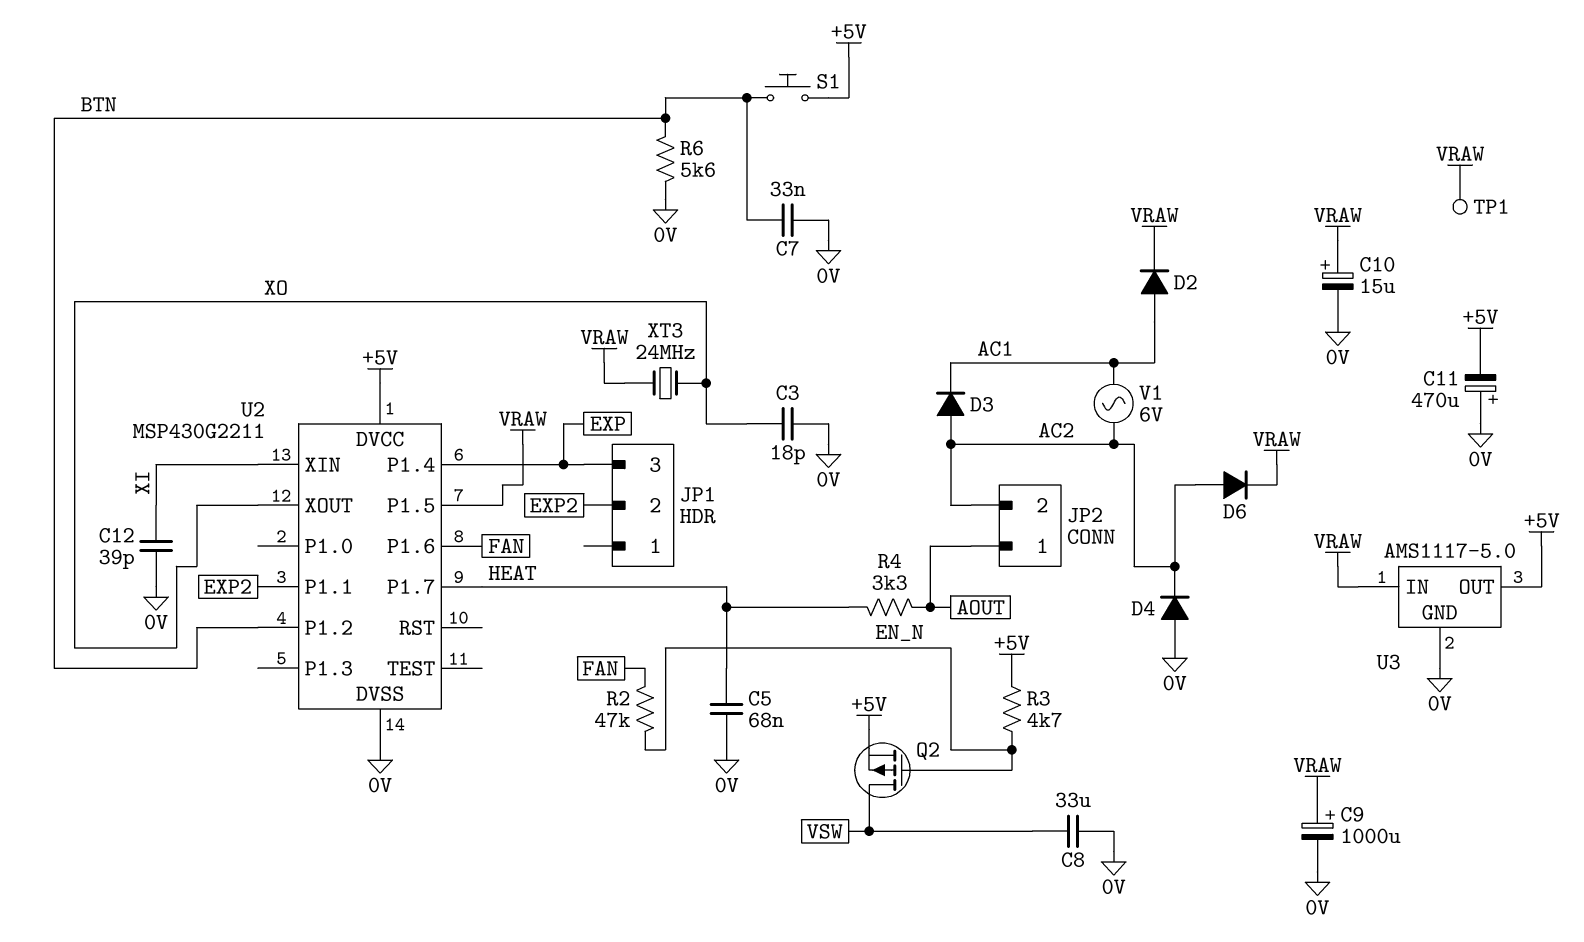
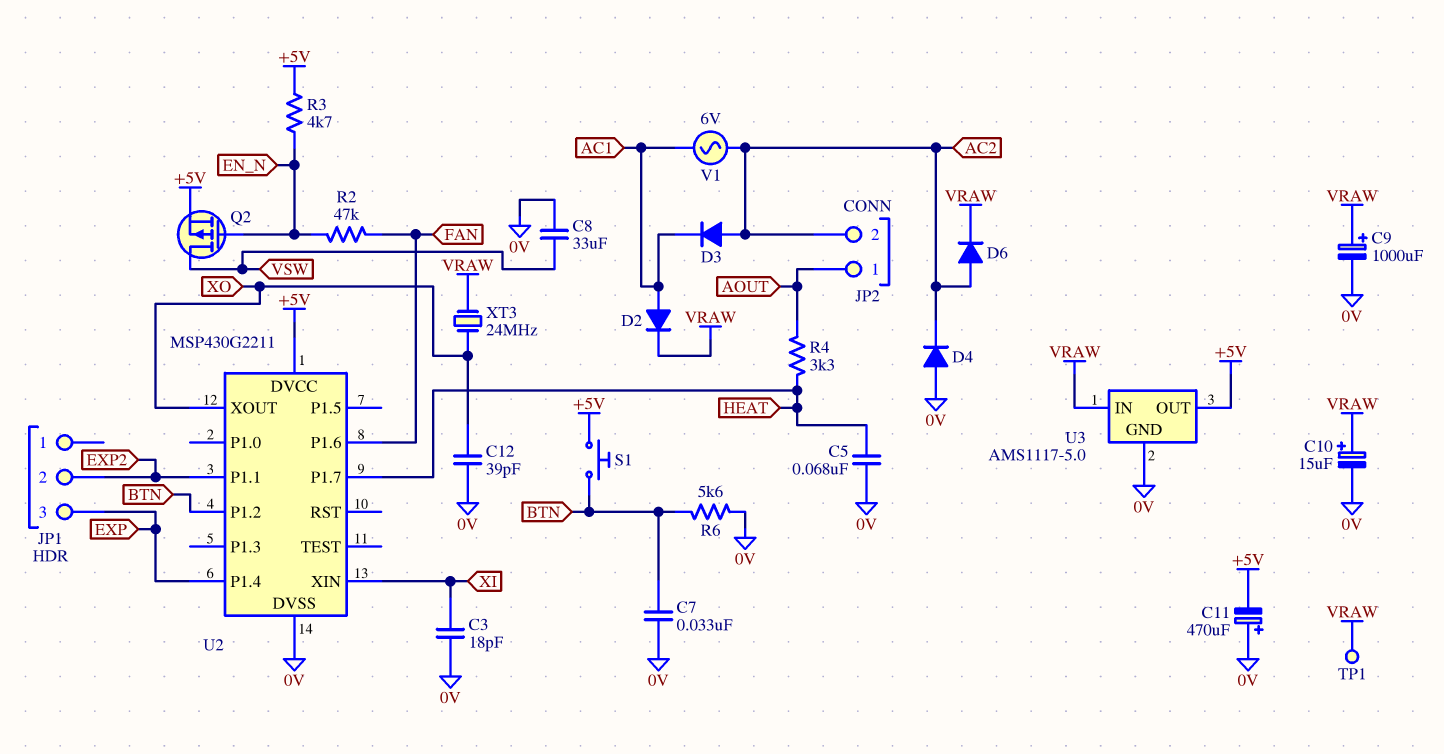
C3: 18pF (0V, XO) -> 18pF (0V, XI)
C12: 39pF (0V, XI) -> 39pF (0V, XO)
U2 pin P1.5: VRAW -> none

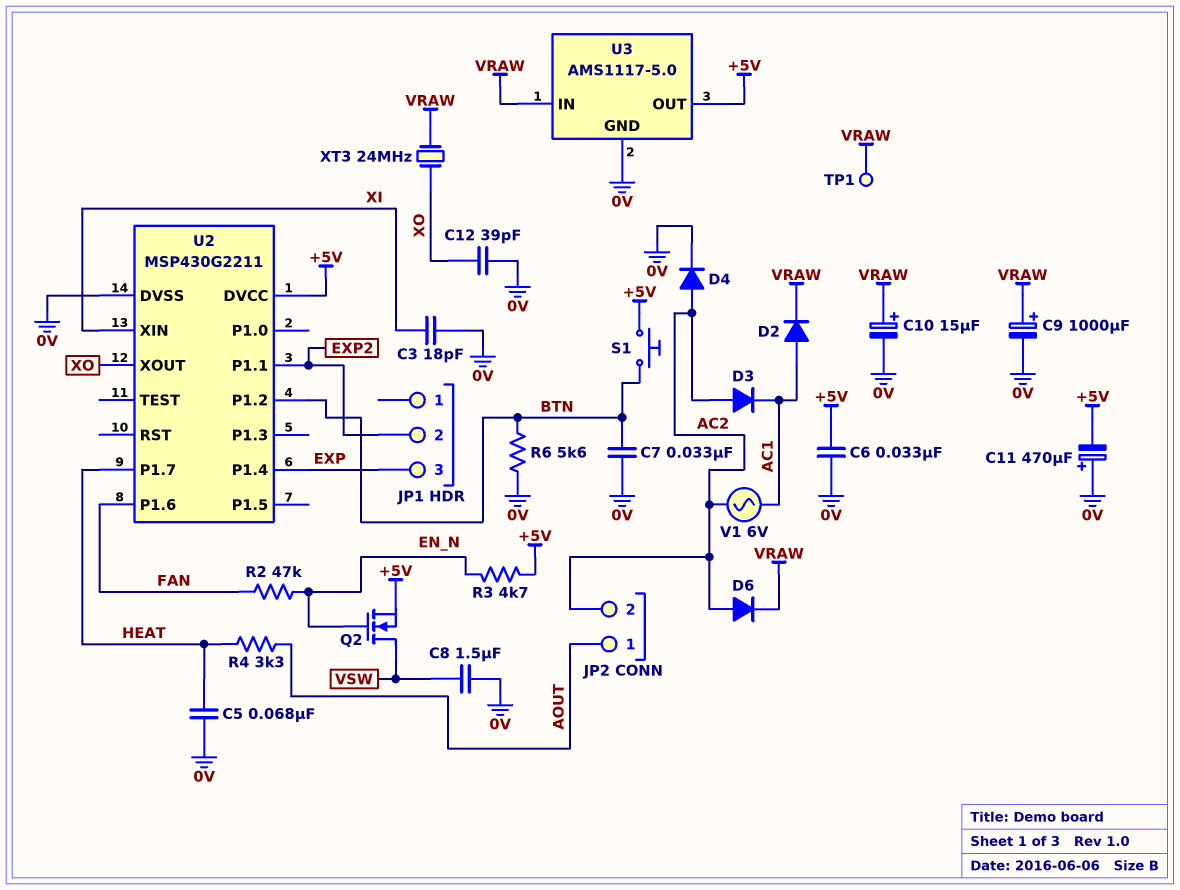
C6: none -> 33nF (+5V, 0V)
C8: 33uF (0V, VSW) -> 1.5uF (0V, VSW)
D4: diode (A 0V, K AC2) -> diode (A AC2, K 0V)
Q2: PMOS (G EN_N, D VSW, S +5V) -> NMOS (G EN_N, D VSW, S +5V)

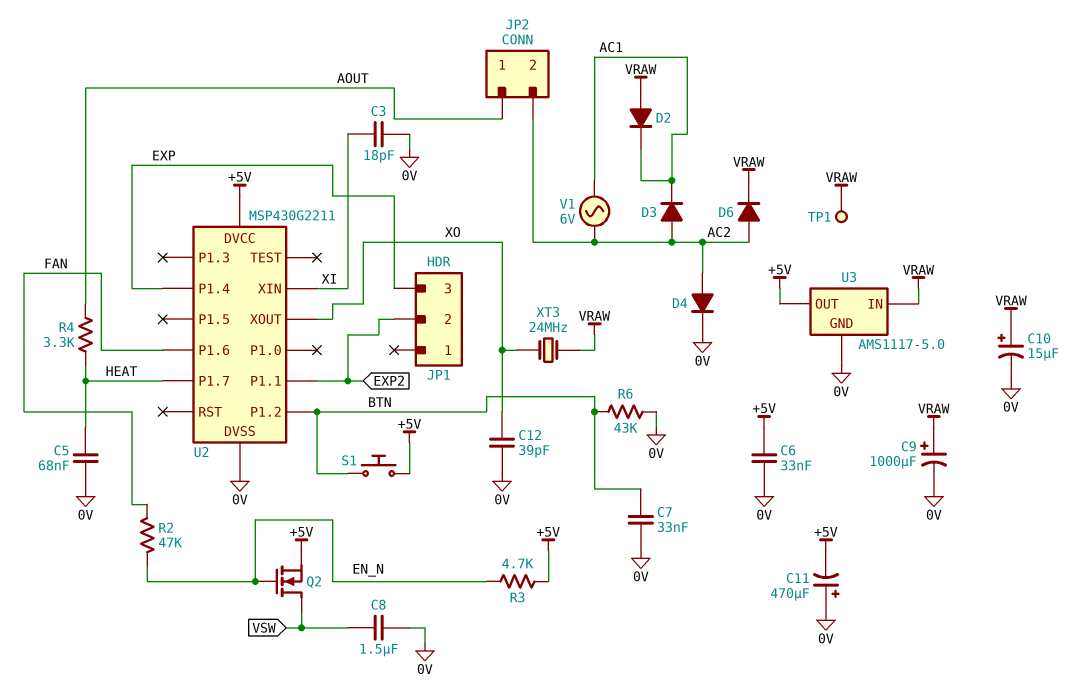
D2: diode (A AC1, K VRAW) -> diode (A VRAW, K AC1)
R6: 5.6k (0V, BTN) -> 43k (0V, BTN)

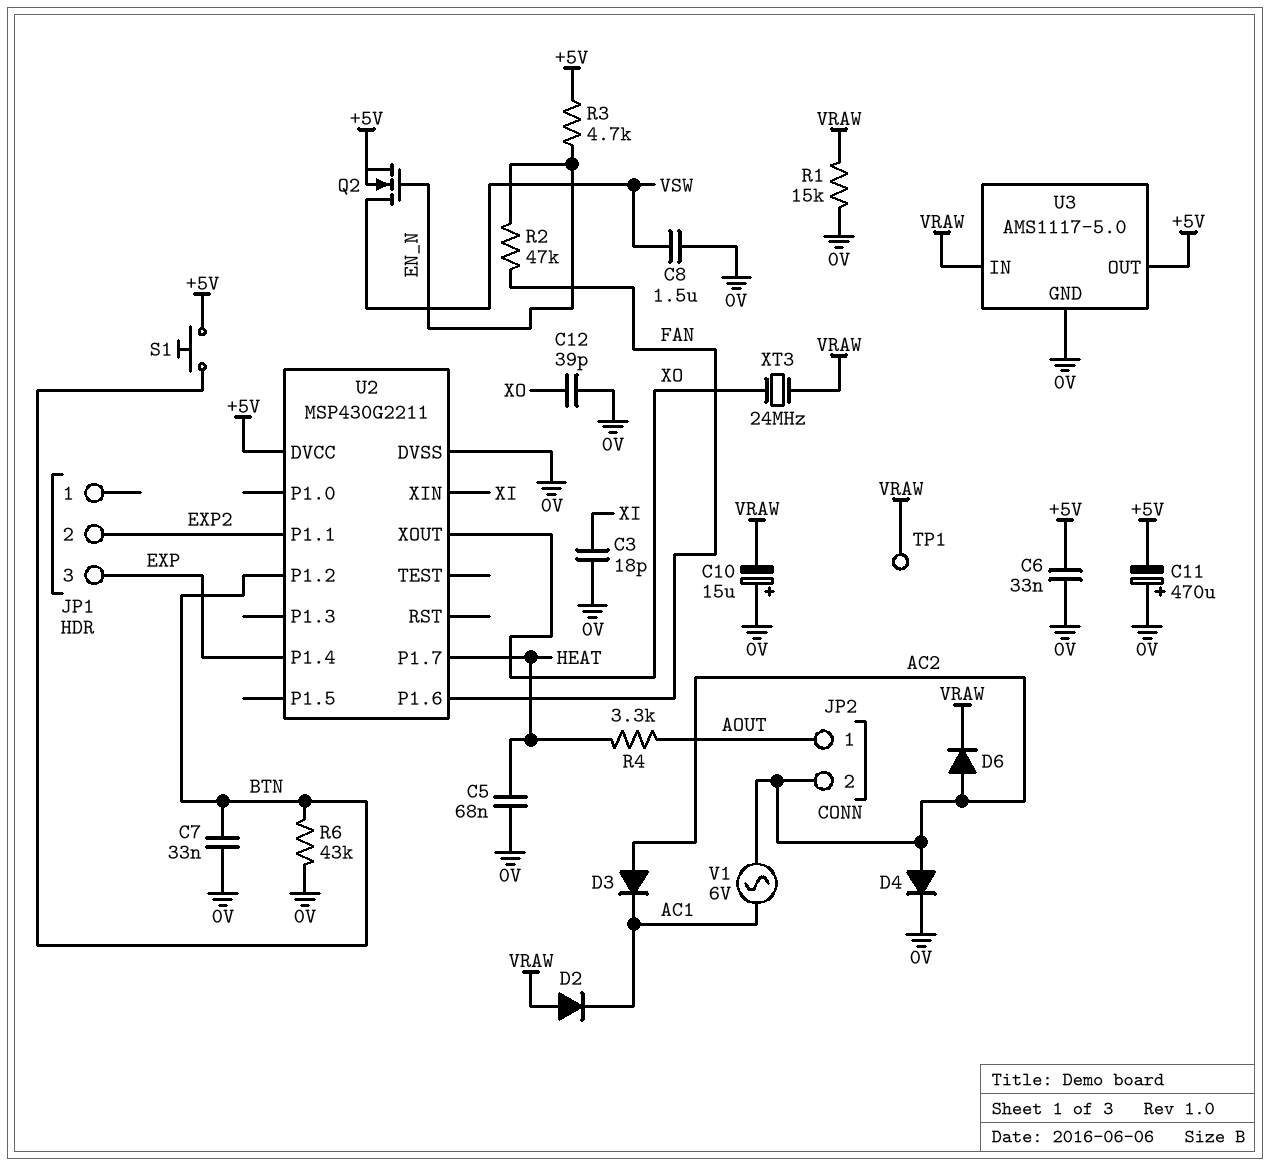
C9: 1000uF (plus VRAW, minus 0V) -> none
C10: 15uF (plus VRAW, minus 0V) -> 15uF (plus 0V, minus VRAW)
R1: none -> 15k (0V, VRAW)

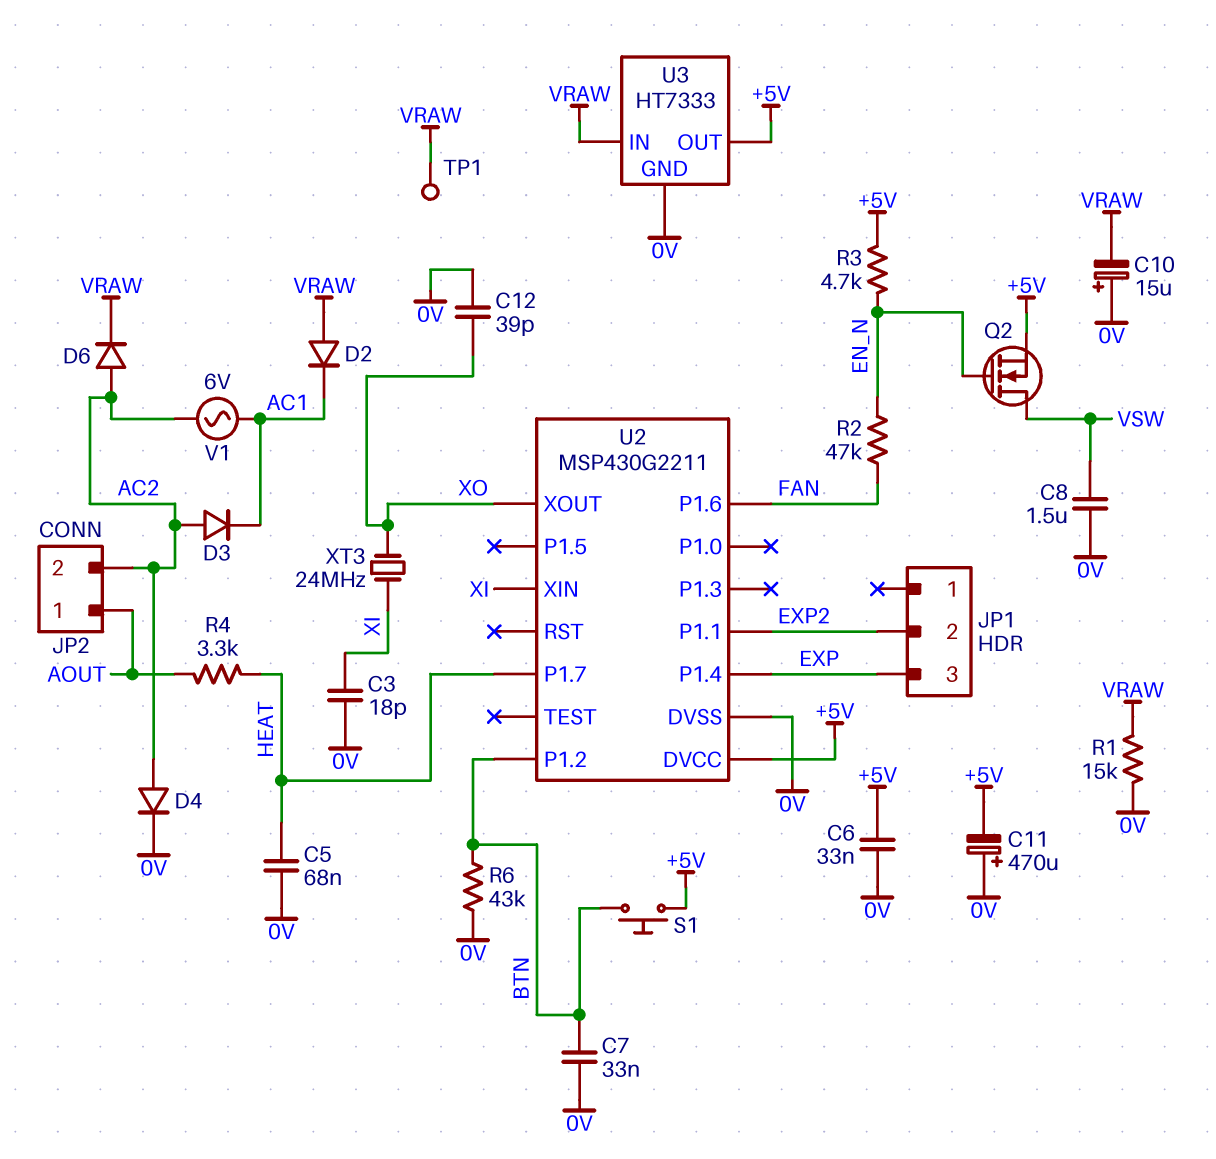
U3: AMS1117-5.0 -> HT7333
XT3: 24MHz (VRAW, XO) -> 24MHz (XI, XO)

